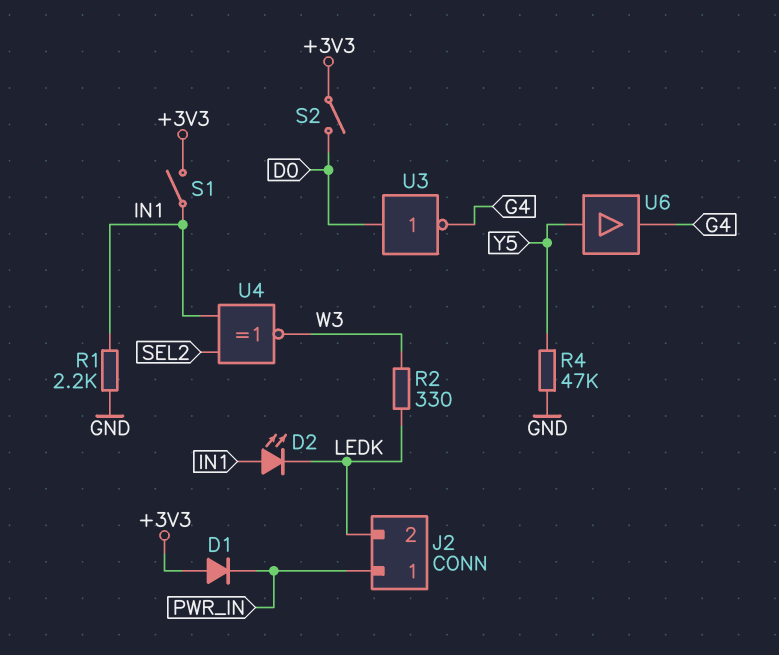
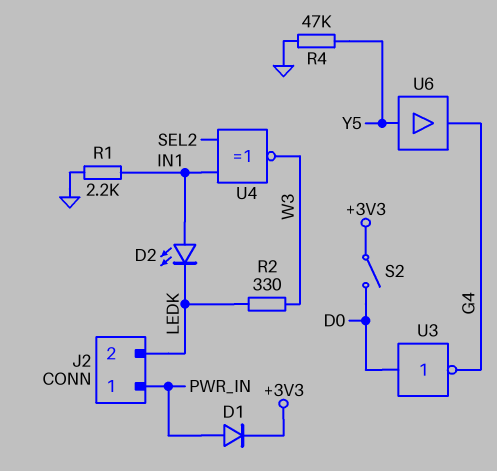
D1: diode (A +3V3, K PWR_IN) -> diode (A PWR_IN, K +3V3)
S1: switch (+3V3, IN1) -> none

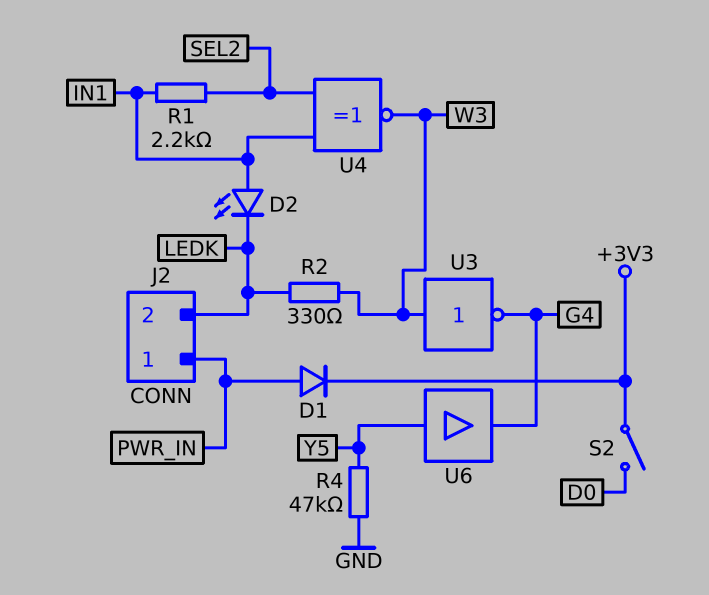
R1: 2.2k (GND, IN1) -> 2.2k (IN1, SEL2)
U3: NOT (in D0, out G4) -> NOT (in W3, out G4)

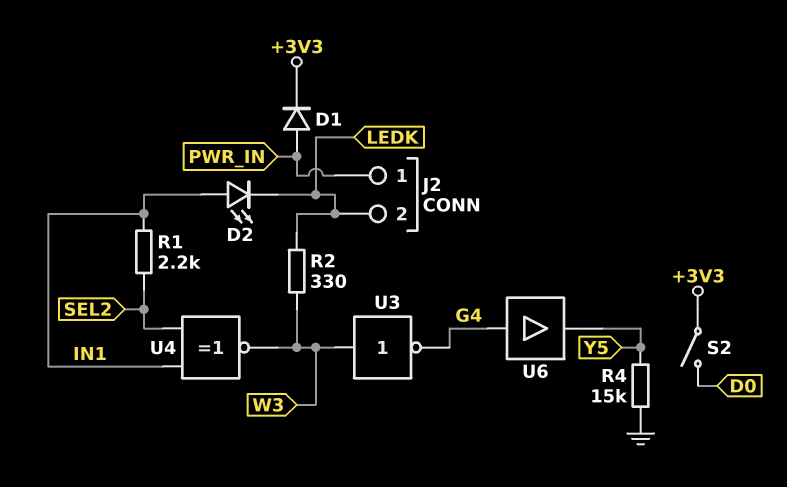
R4: 47k (GND, Y5) -> 15k (GND, Y5)
U6: buffer (in Y5, out G4) -> buffer (in G4, out Y5)

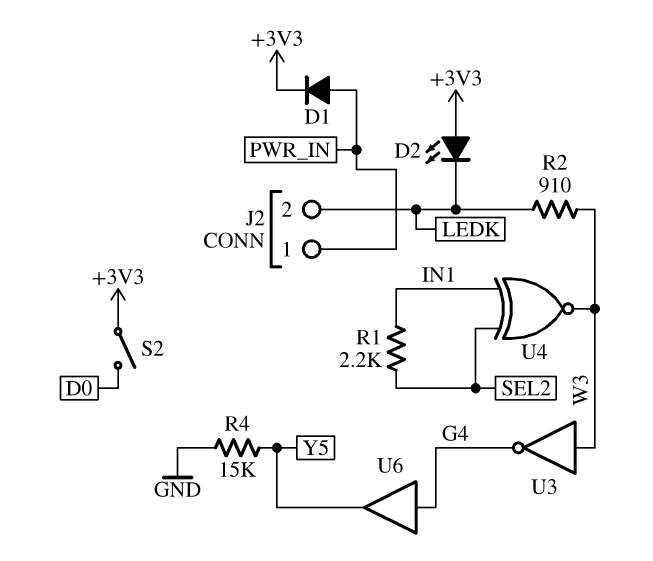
D2: LED (A IN1, K LEDK) -> LED (A +3V3, K LEDK)
R2: 330 (LEDK, W3) -> 910 (LEDK, W3)

